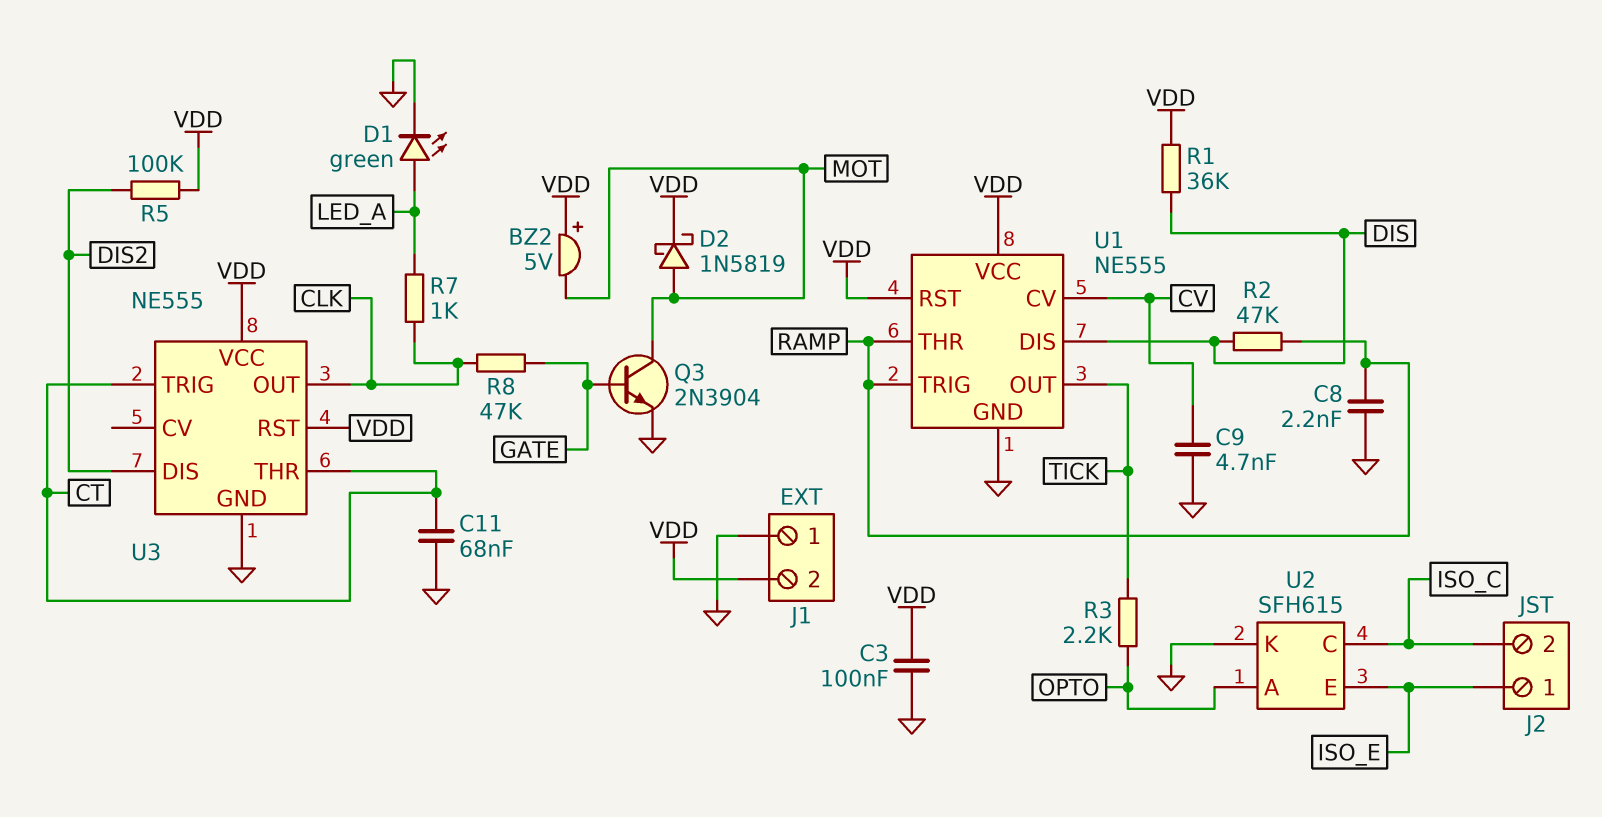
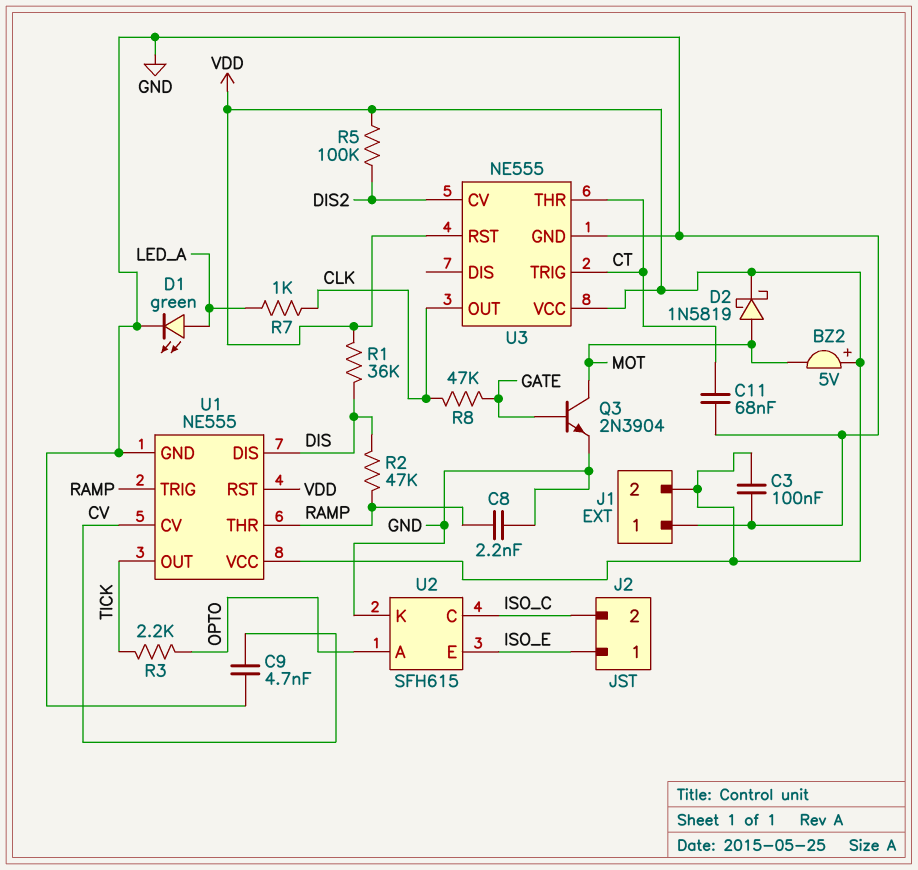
U3 pin CV: none -> DIS2
U3 pin DIS: DIS2 -> none

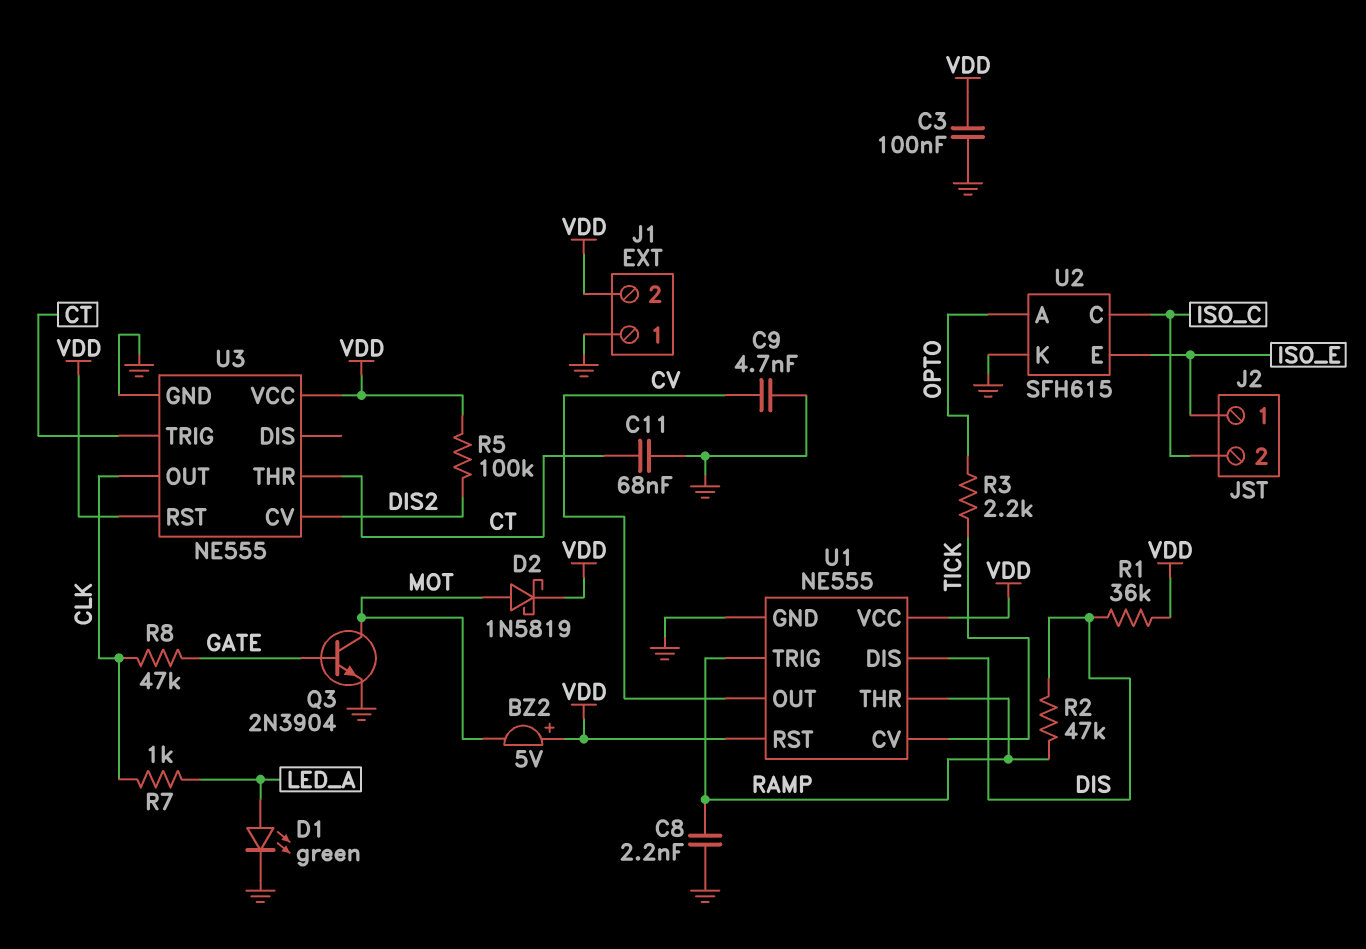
U1 pin CV: CV -> TICK
U1 pin OUT: TICK -> CV

